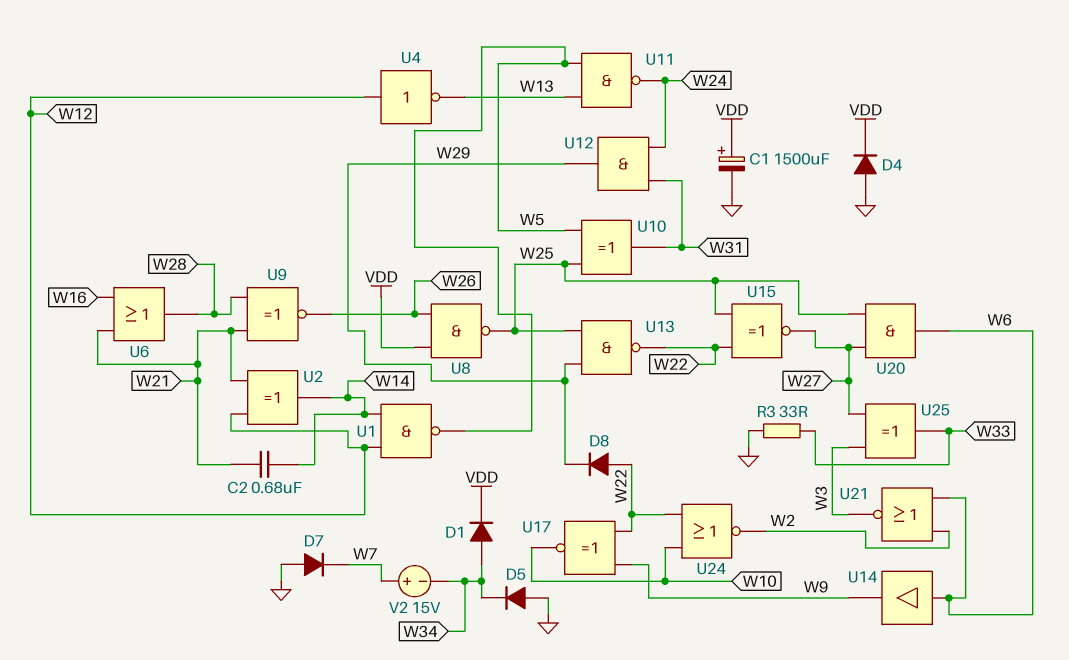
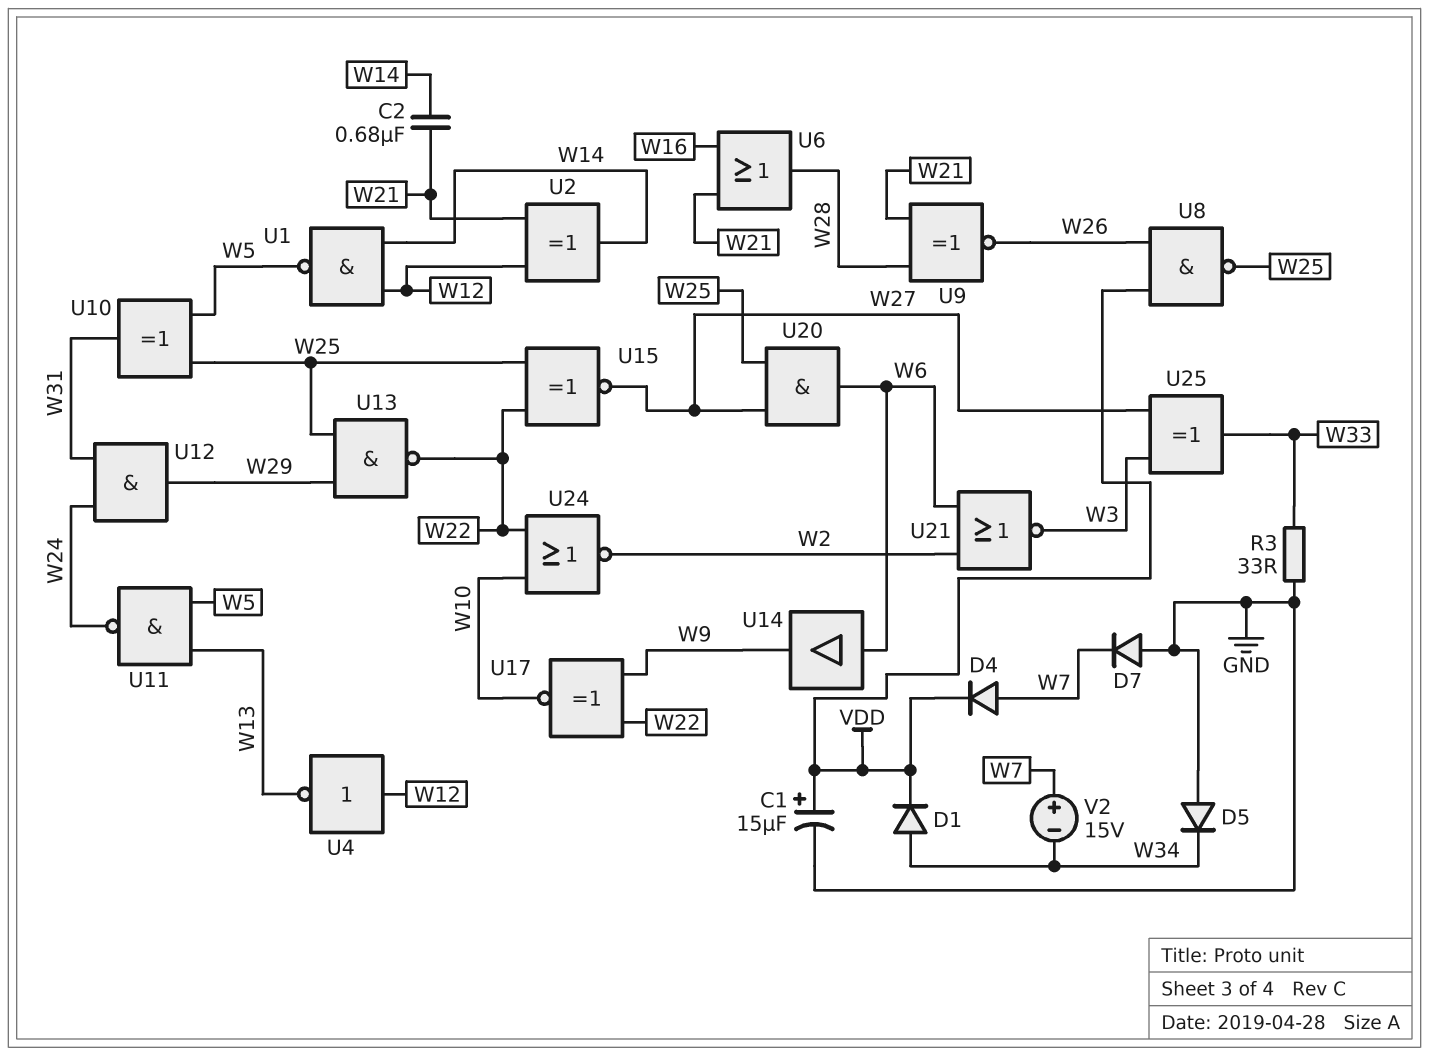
C1: 1500uF (plus VDD, minus GND) -> 15uF (plus VDD, minus GND)
D4: diode (A GND, K VDD) -> diode (A W7, K VDD)
D8: diode (A W22, K W29) -> none

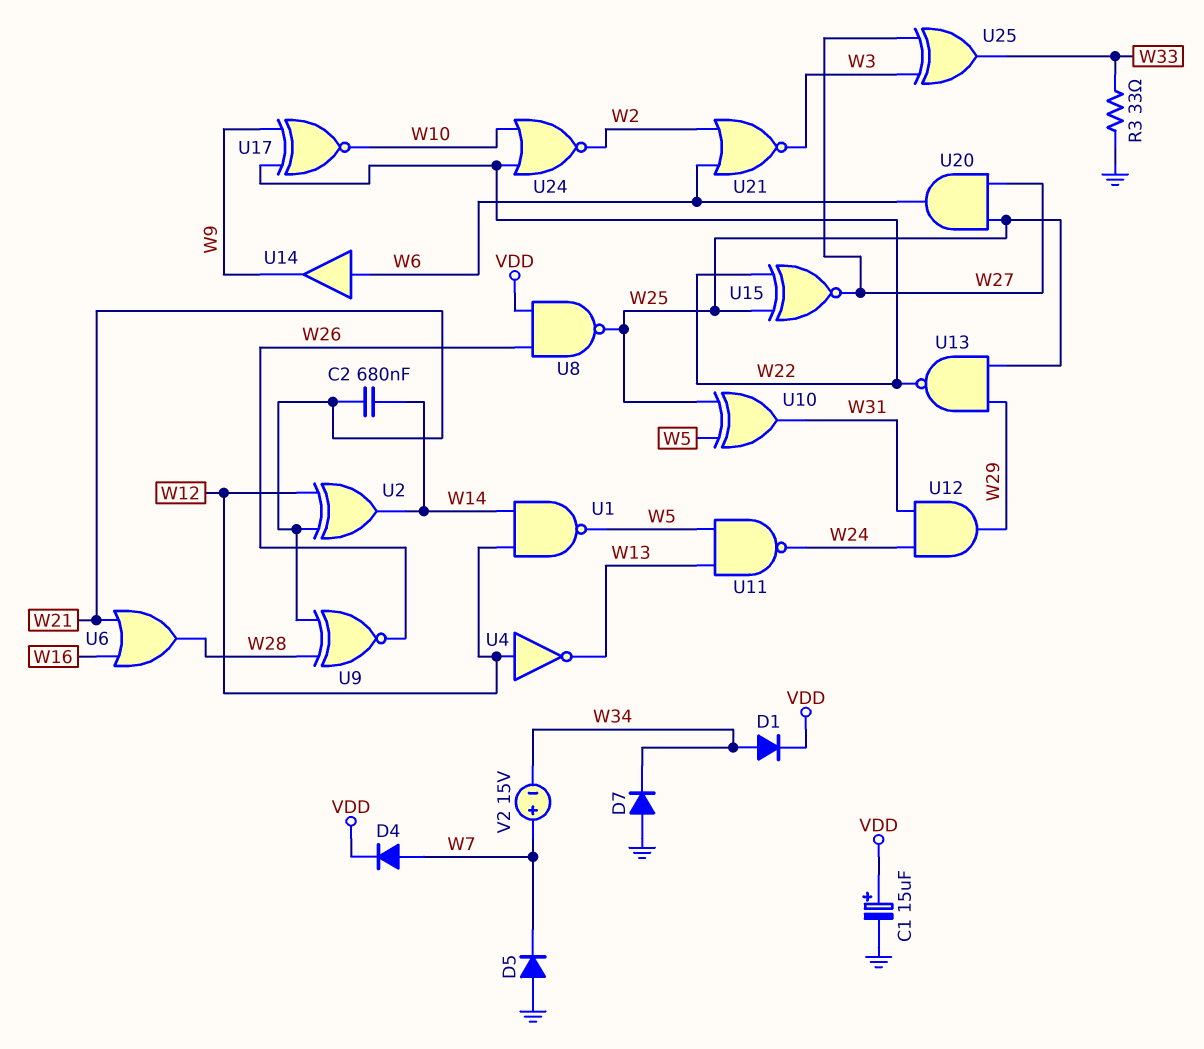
D5: diode (A GND, K W34) -> diode (A GND, K W7)
D7: diode (A GND, K W7) -> diode (A GND, K W34)

